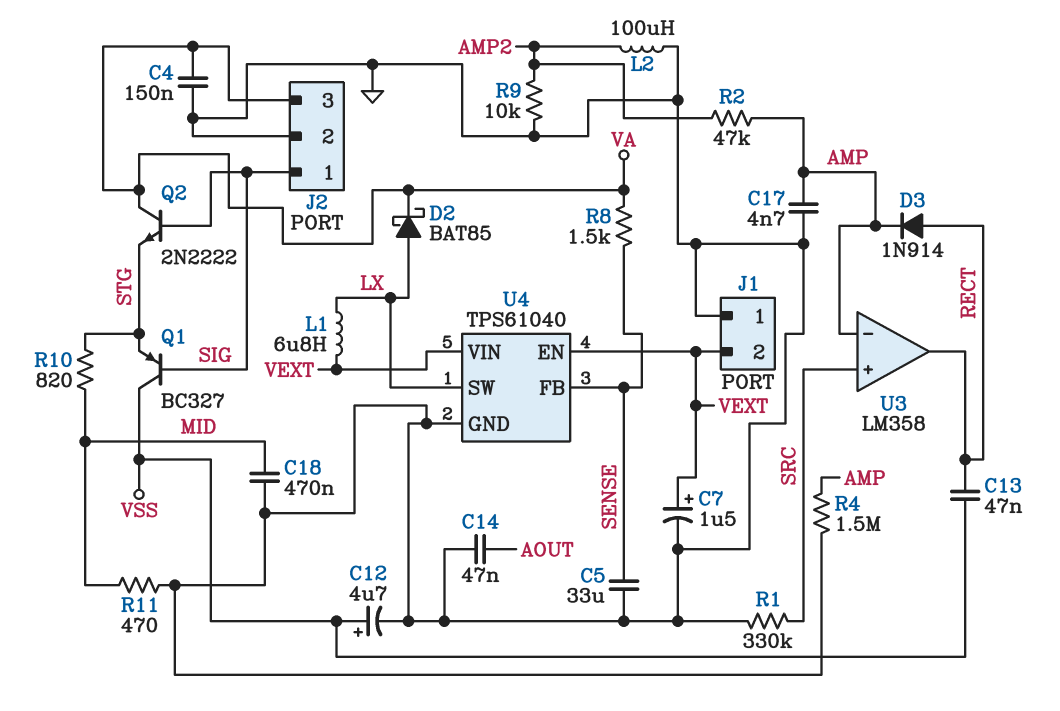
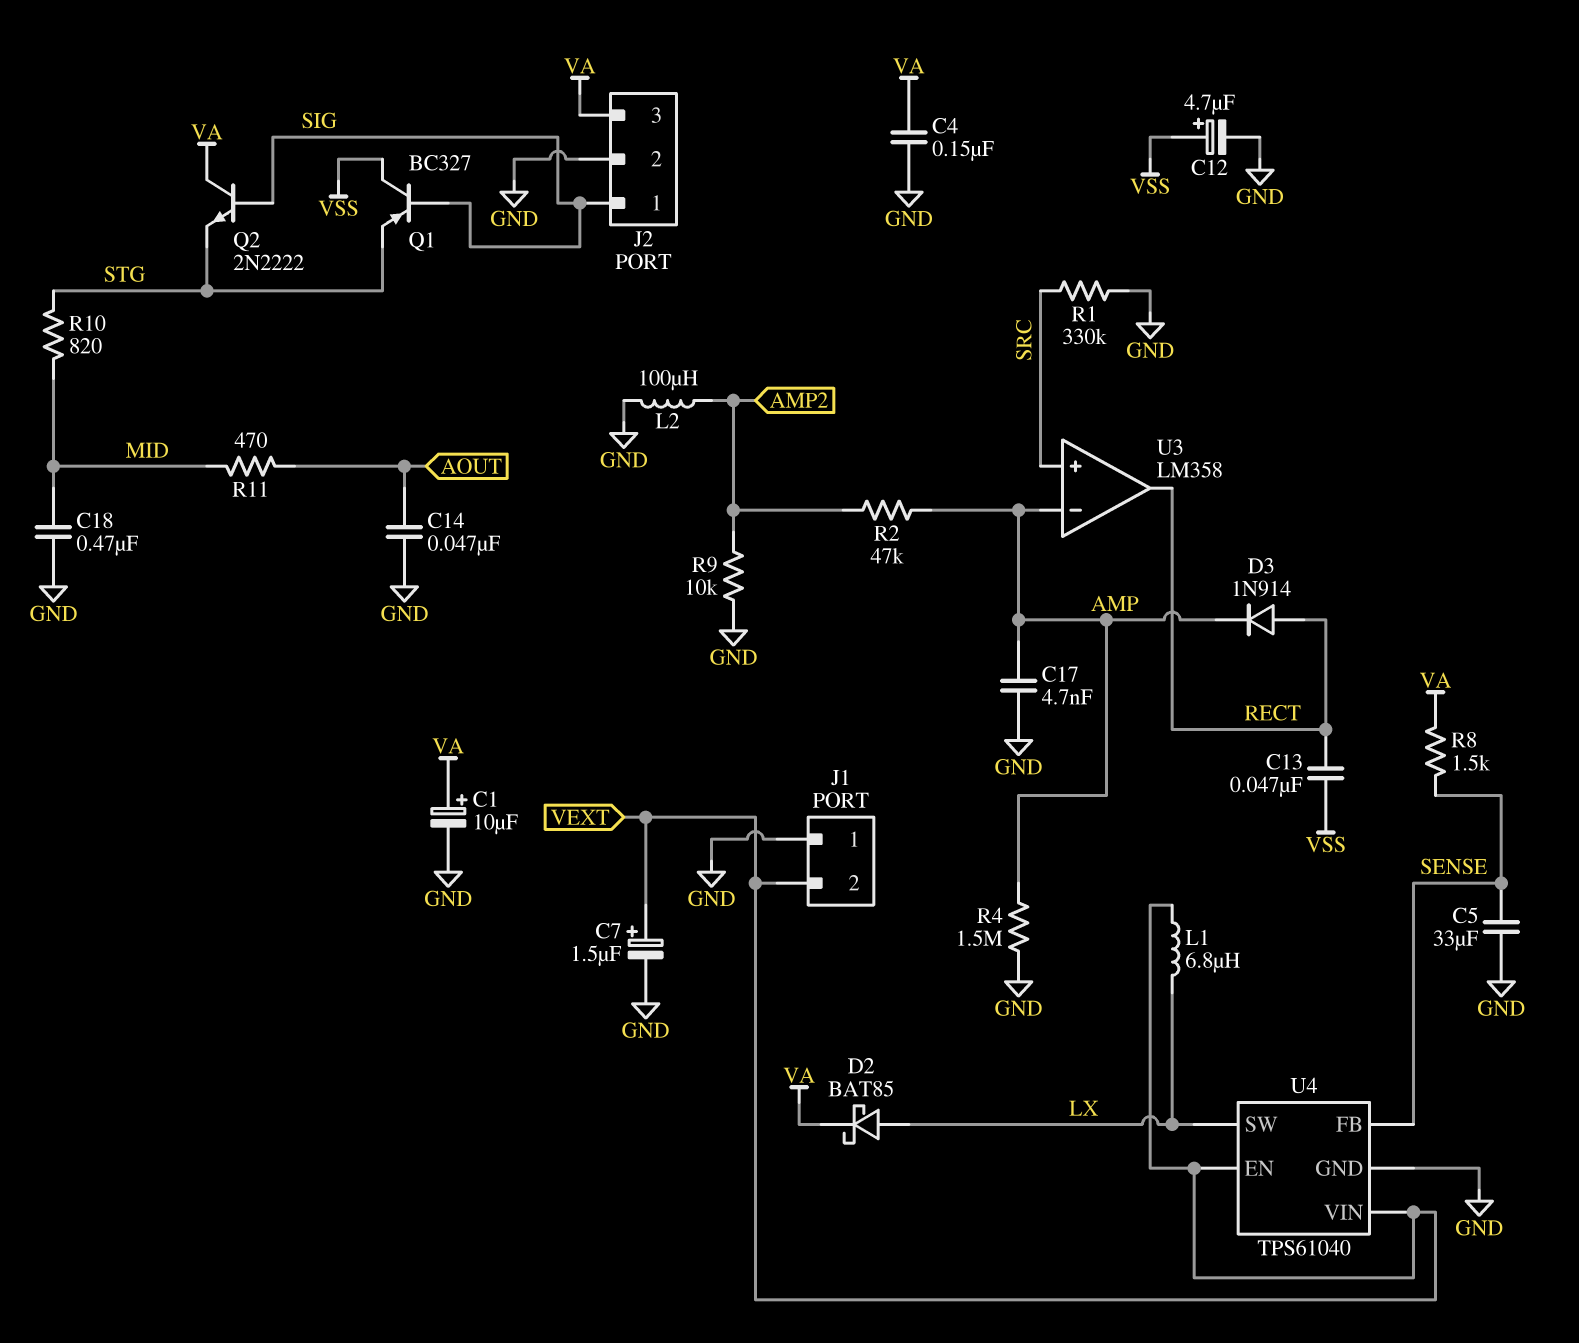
C1: none -> 10uF (plus VA, minus GND)
R11: 470 (GND, MID) -> 470 (AOUT, MID)

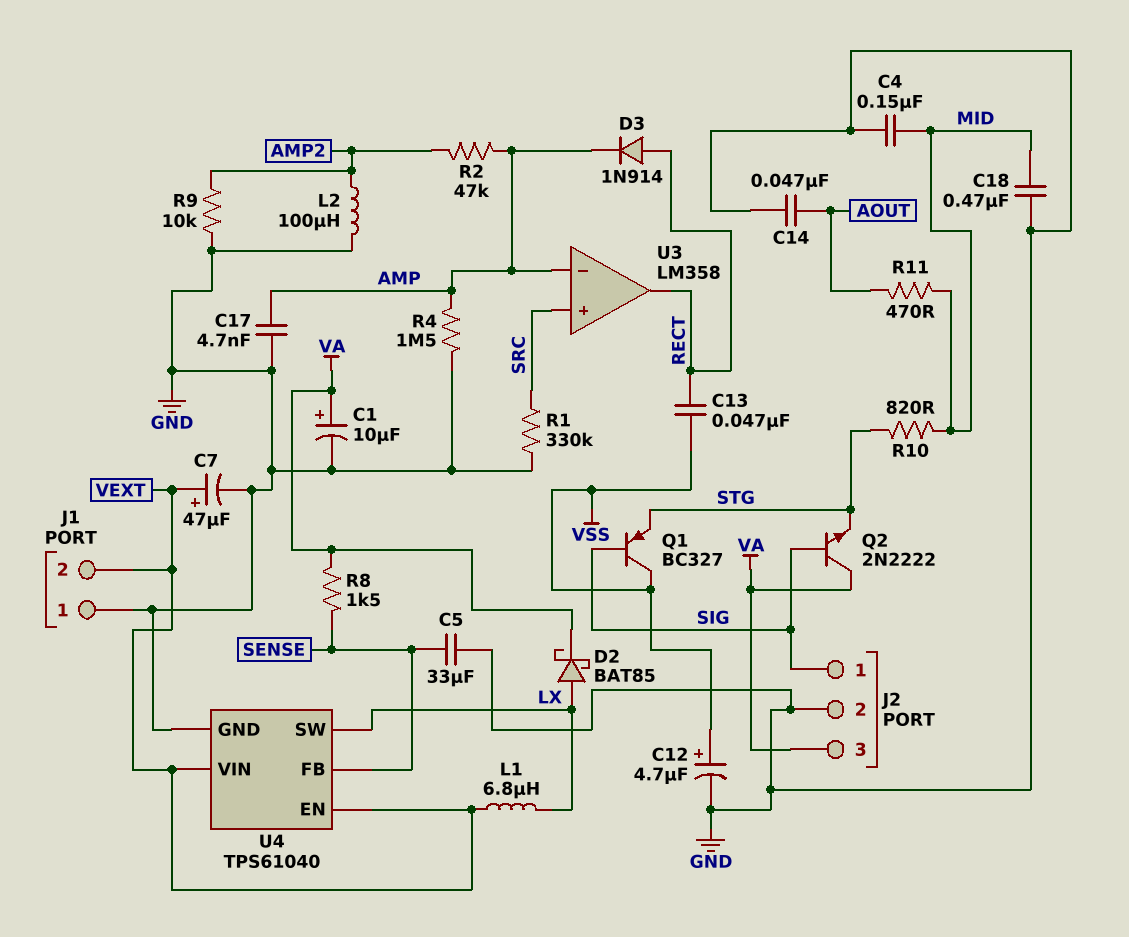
C4: 150nF (GND, VA) -> 150nF (GND, MID)
C7: 1.5uF (plus VEXT, minus GND) -> 47uF (plus VEXT, minus GND)

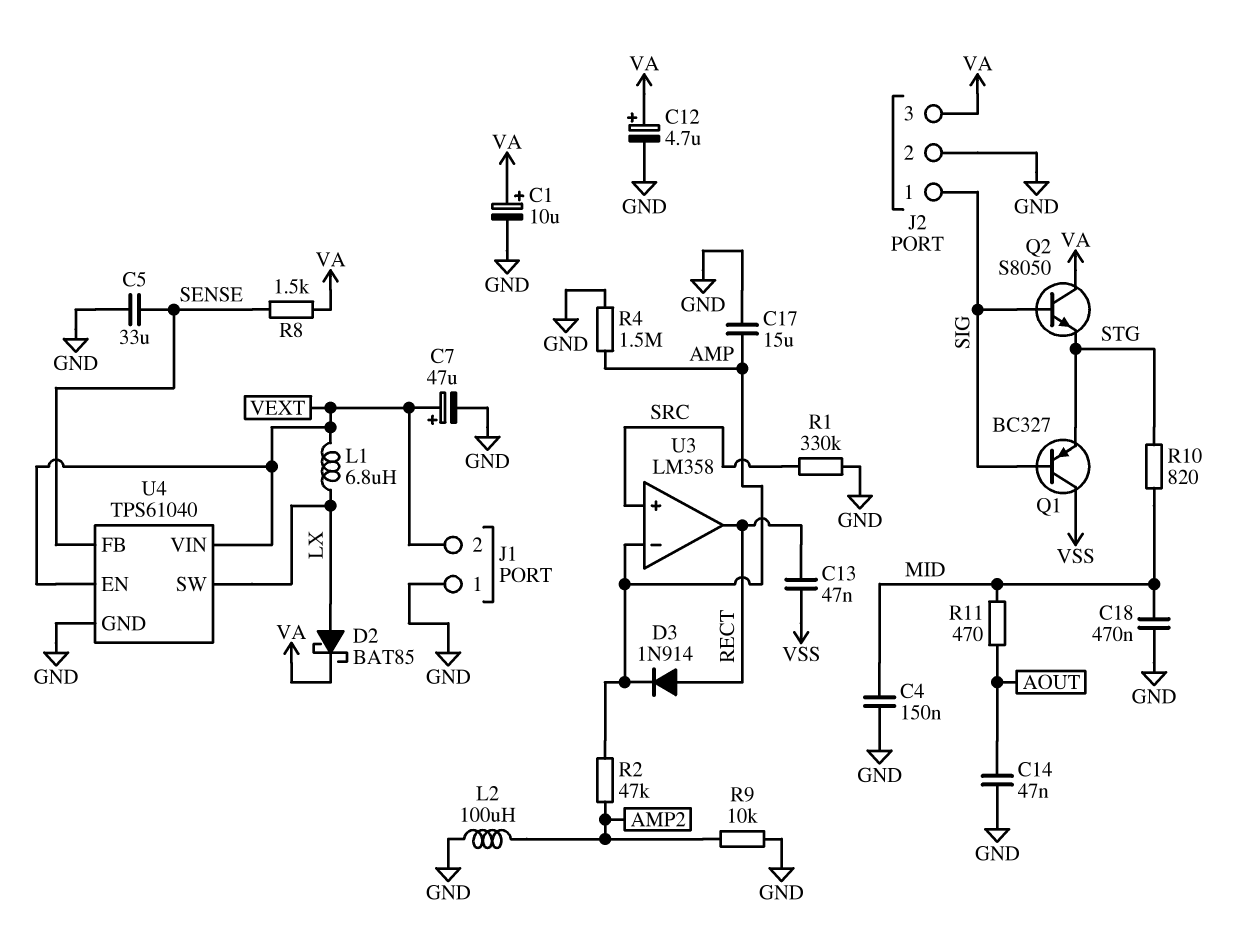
C12: 4.7uF (plus VSS, minus GND) -> 4.7uF (plus VA, minus GND)
C17: 4.7nF (AMP, GND) -> 15uF (AMP, GND)
Q2: NPN 2N2222 (B SIG, C VA, E STG) -> NPN S8050 (B SIG, C VA, E STG)

